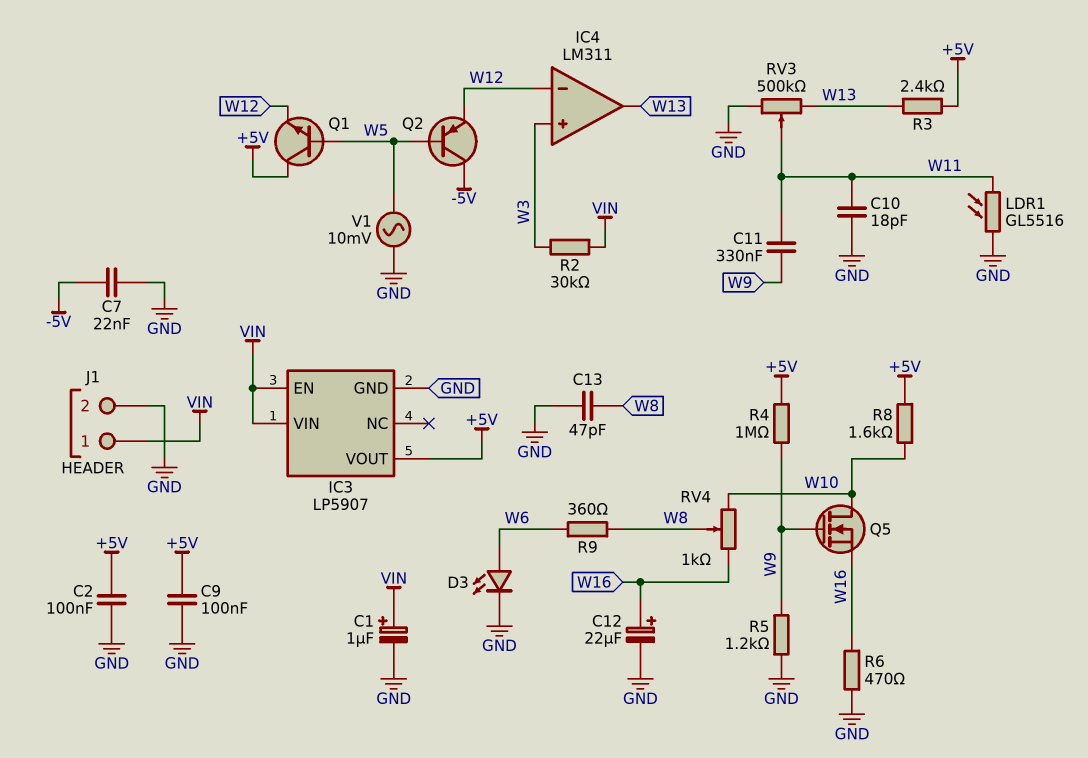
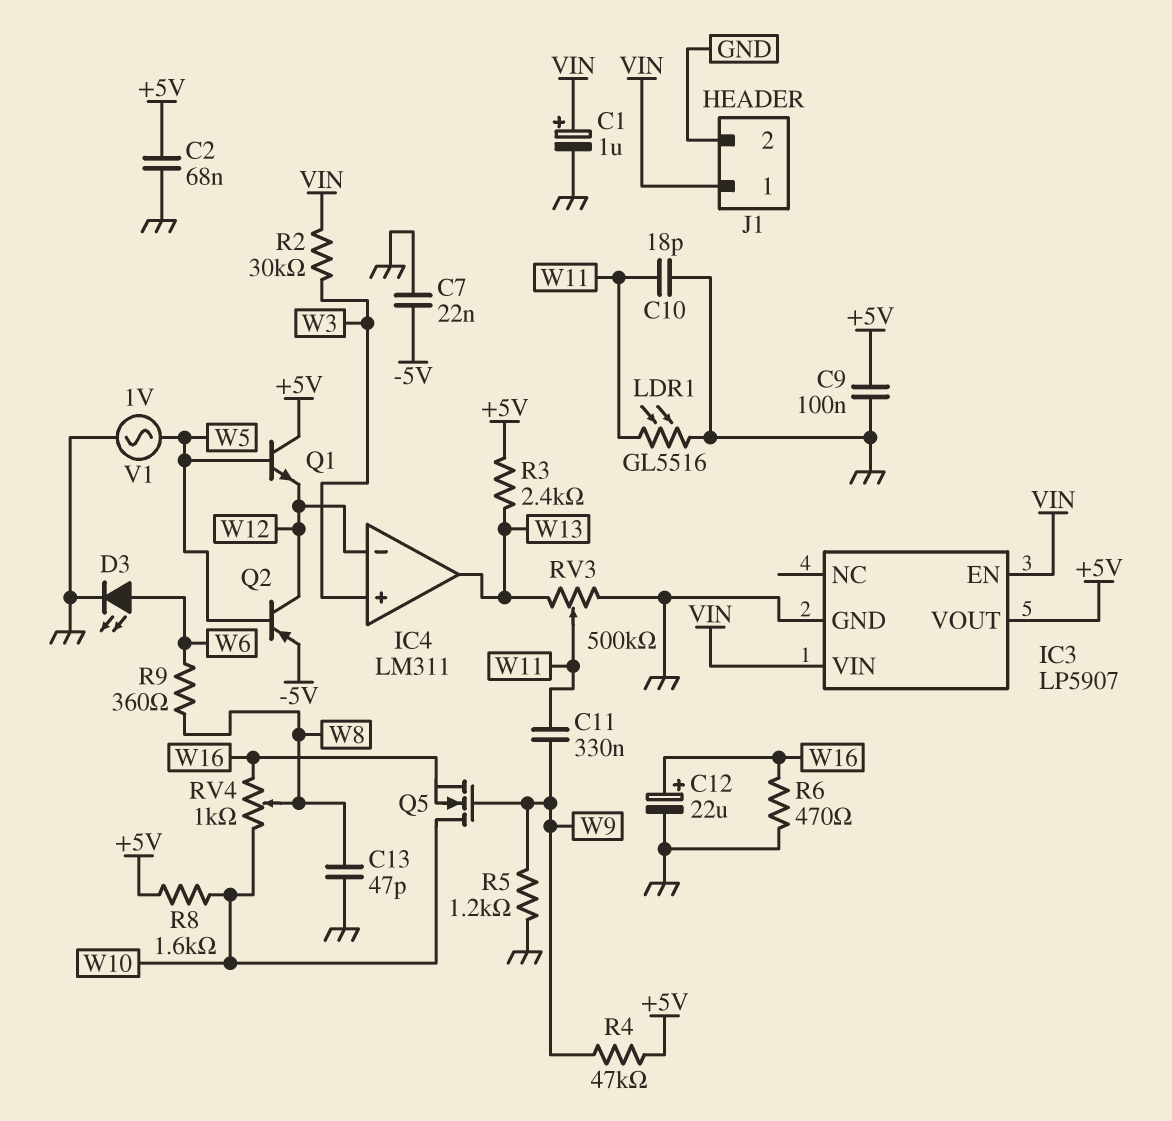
C2: 100nF (+5V, GND) -> 68nF (+5V, GND)
Q2: PNP (B W5, C -5V, E W12) -> PNP (B W5, C W12, E -5V)
R4: 1M (+5V, W9) -> 47k (+5V, W9)
V1: AC 10mV (GND, W5) -> AC 1V (GND, W5)

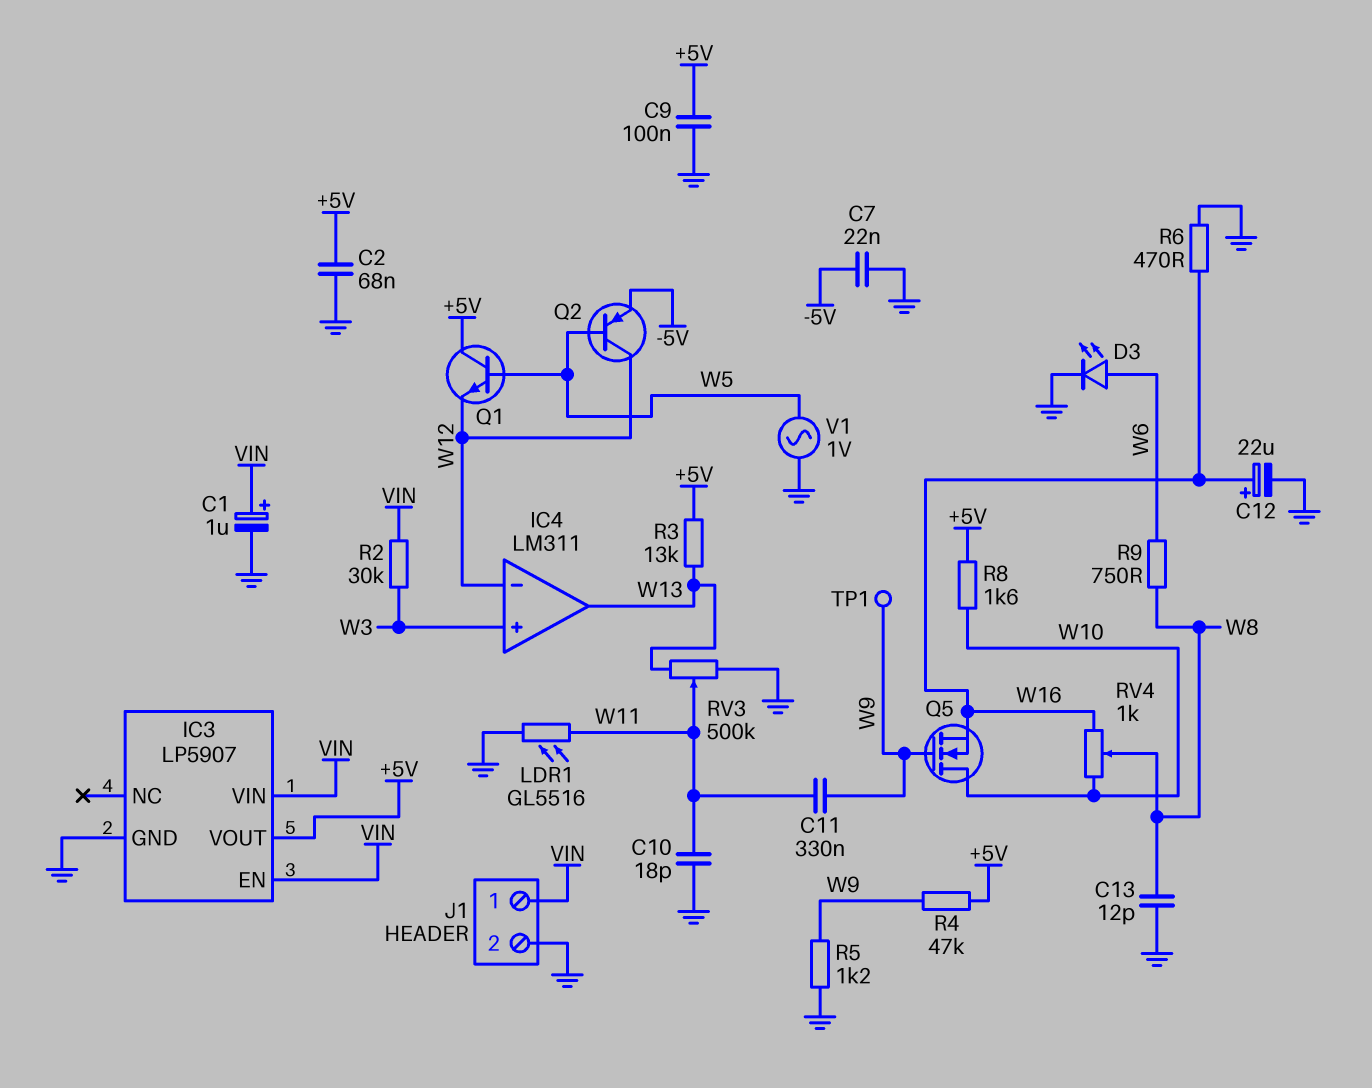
C13: 47pF (GND, W8) -> 12pF (GND, W8)
R3: 2.4k (+5V, W13) -> 13k (+5V, W13)
R9: 360 (W6, W8) -> 750 (W6, W8)
TP1: none -> test point (W9)

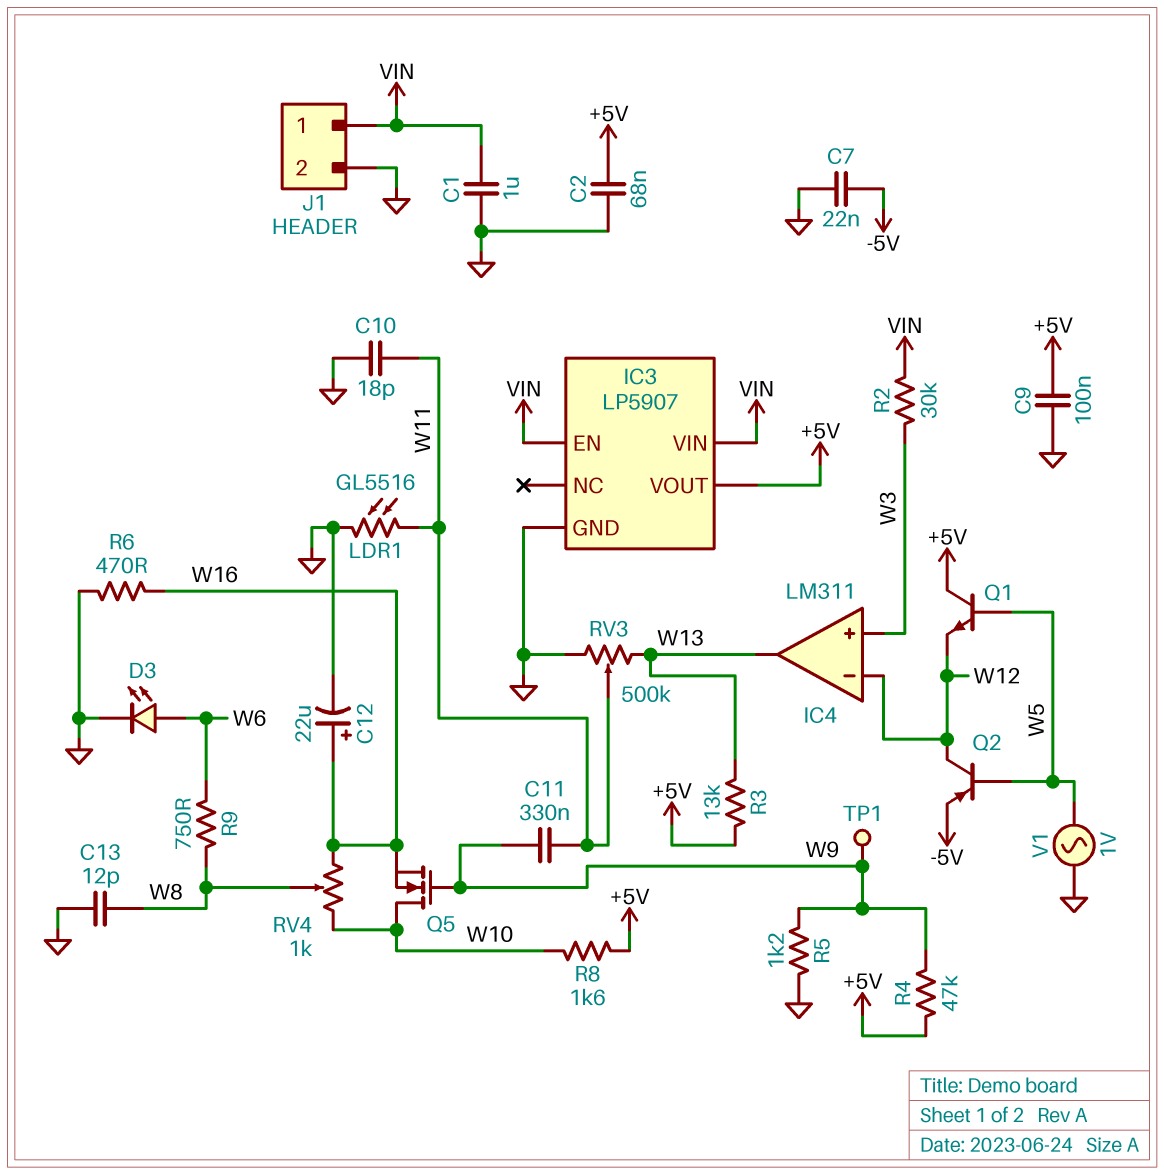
C1: 1uF (plus VIN, minus GND) -> 1uF (GND, VIN)

